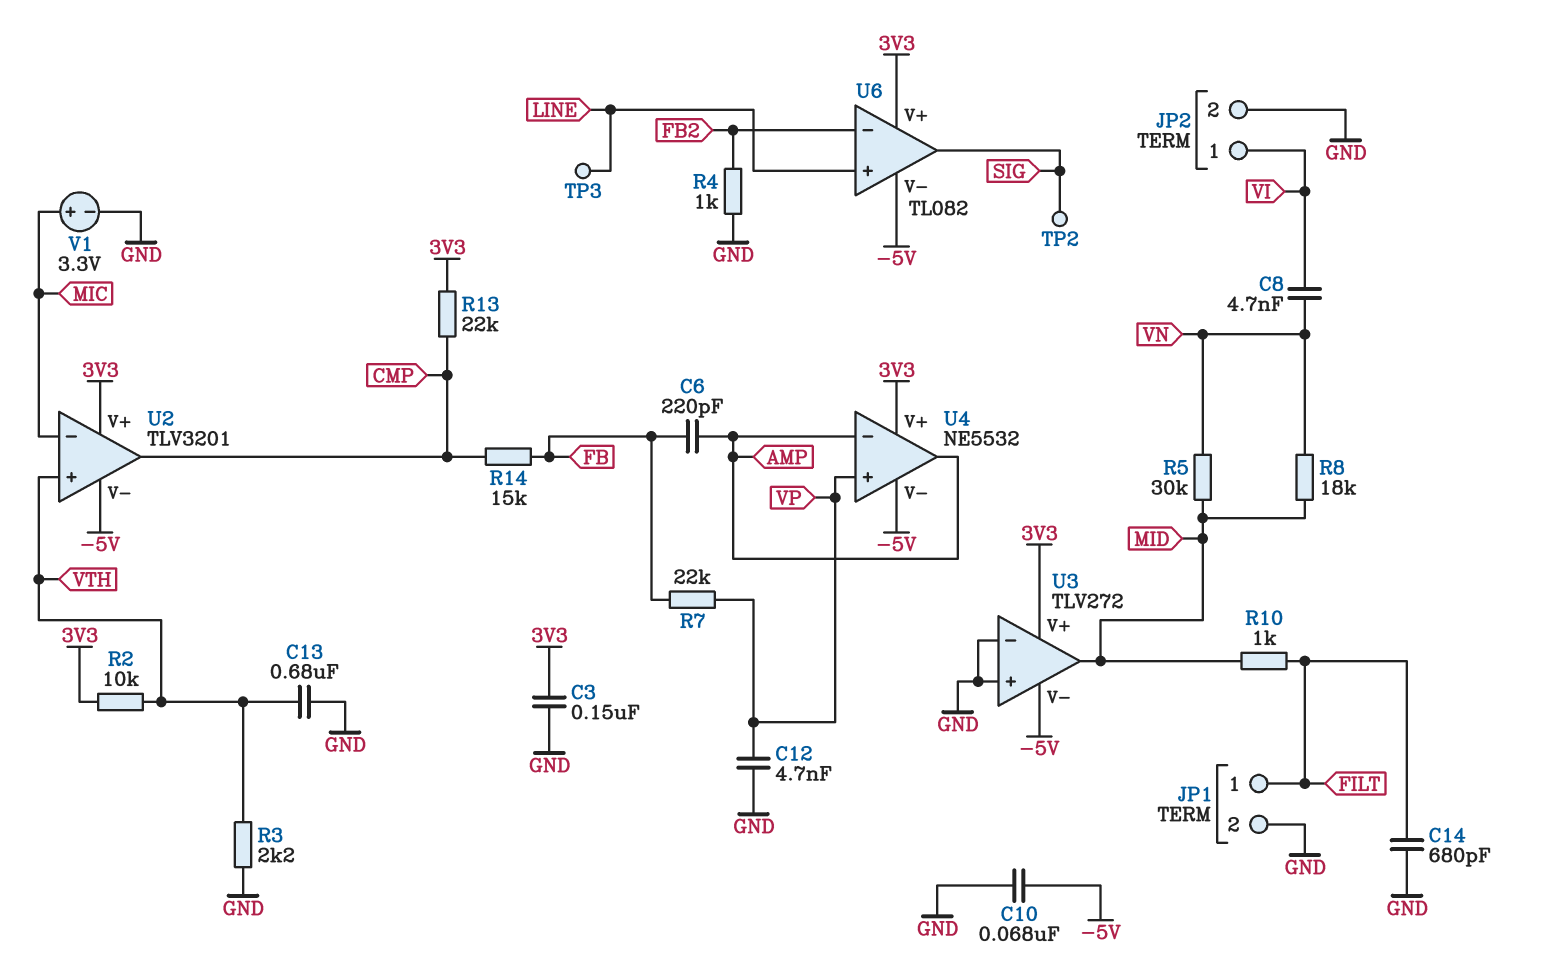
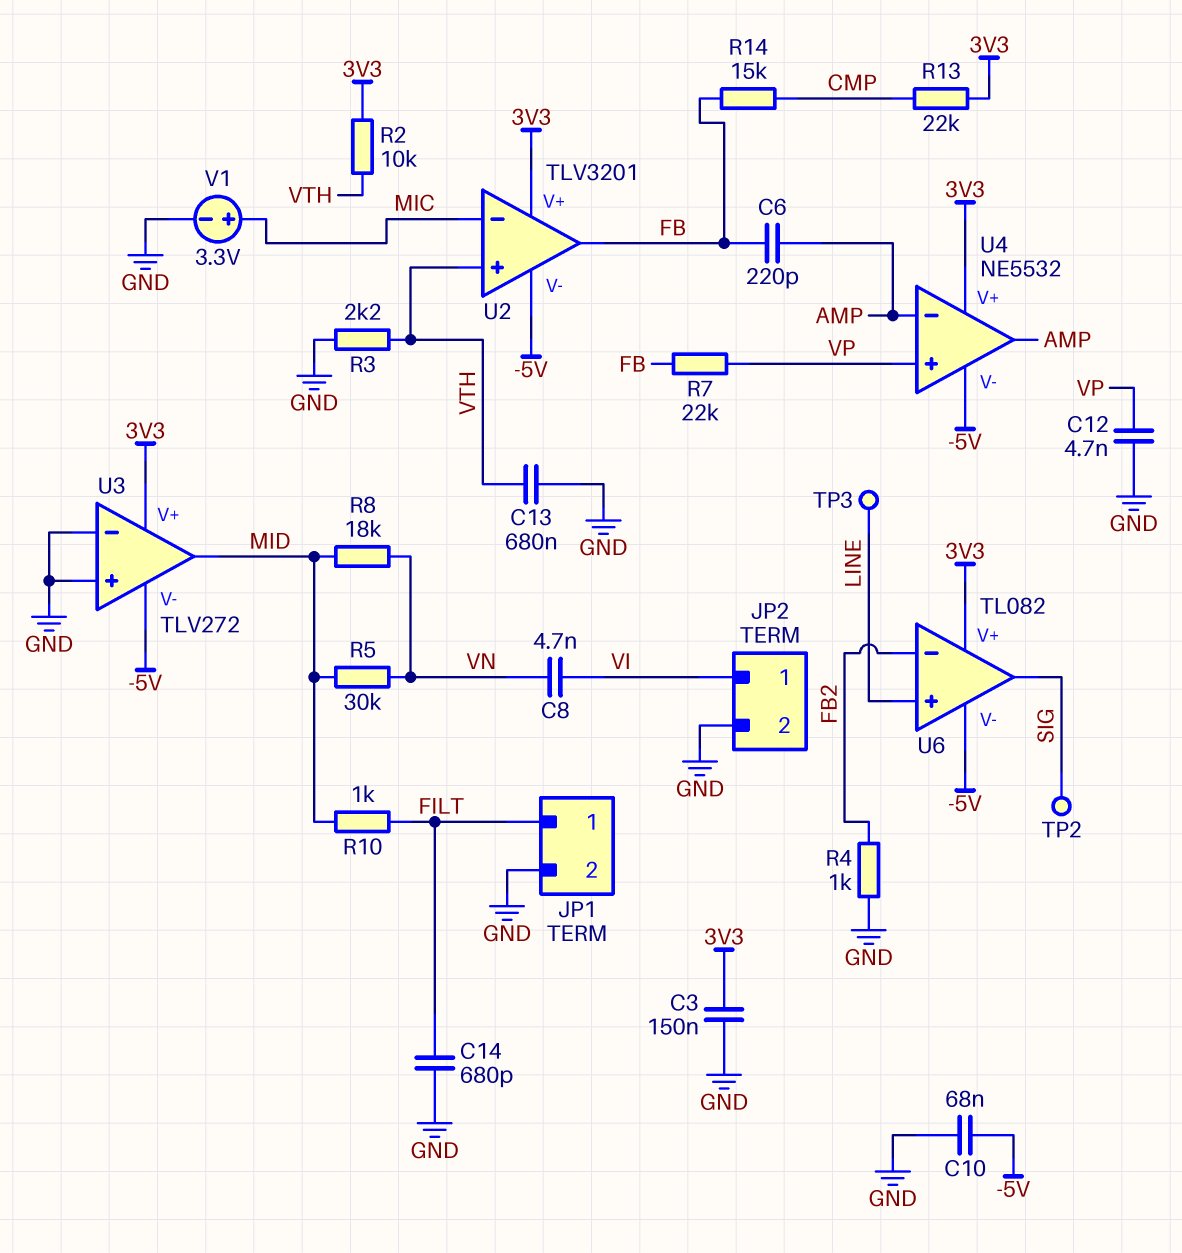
U2 pin out: CMP -> FB

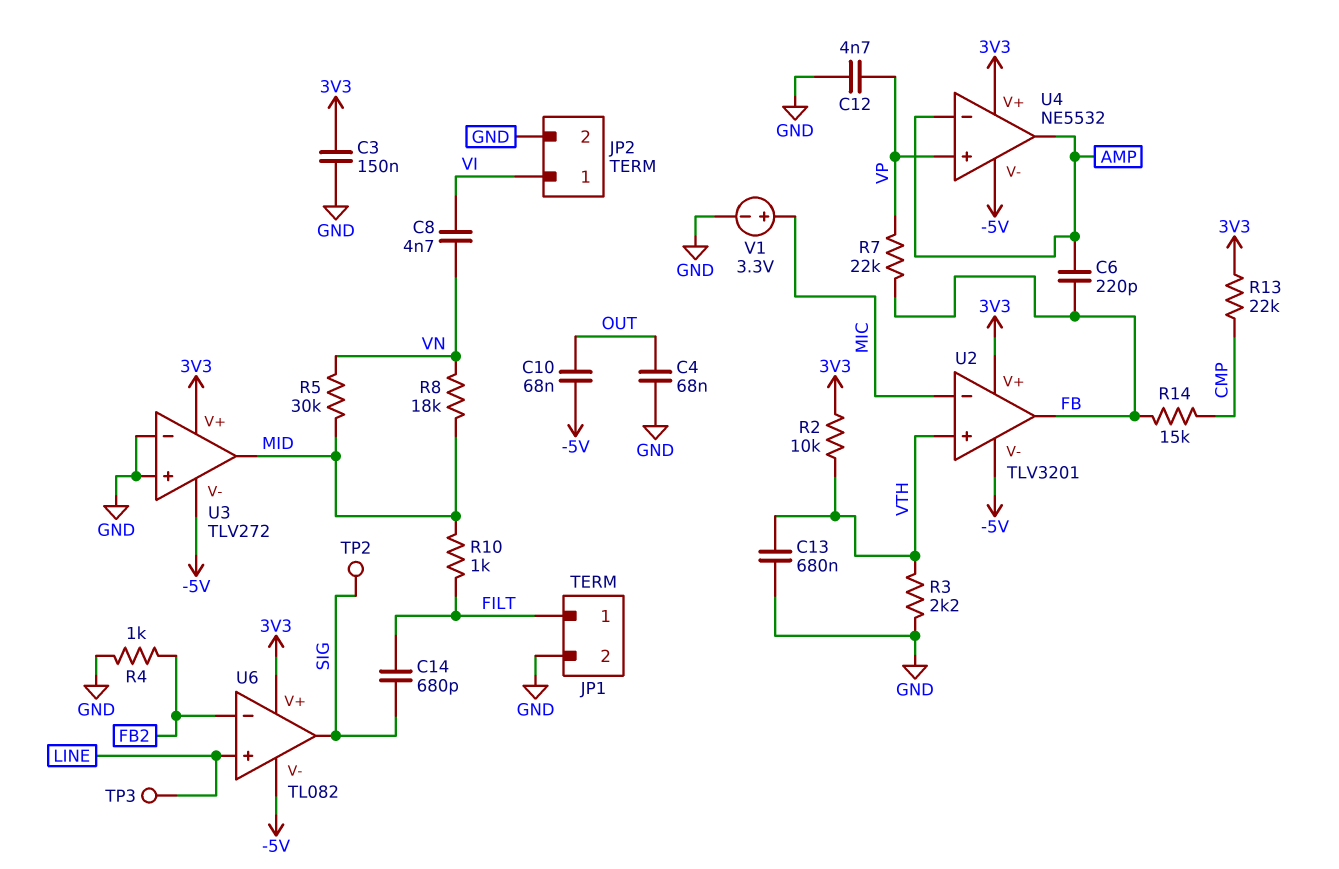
C4: none -> 68nF (GND, OUT)
C10: 68nF (-5V, GND) -> 68nF (-5V, OUT)
C14: 680pF (FILT, GND) -> 680pF (FILT, SIG)

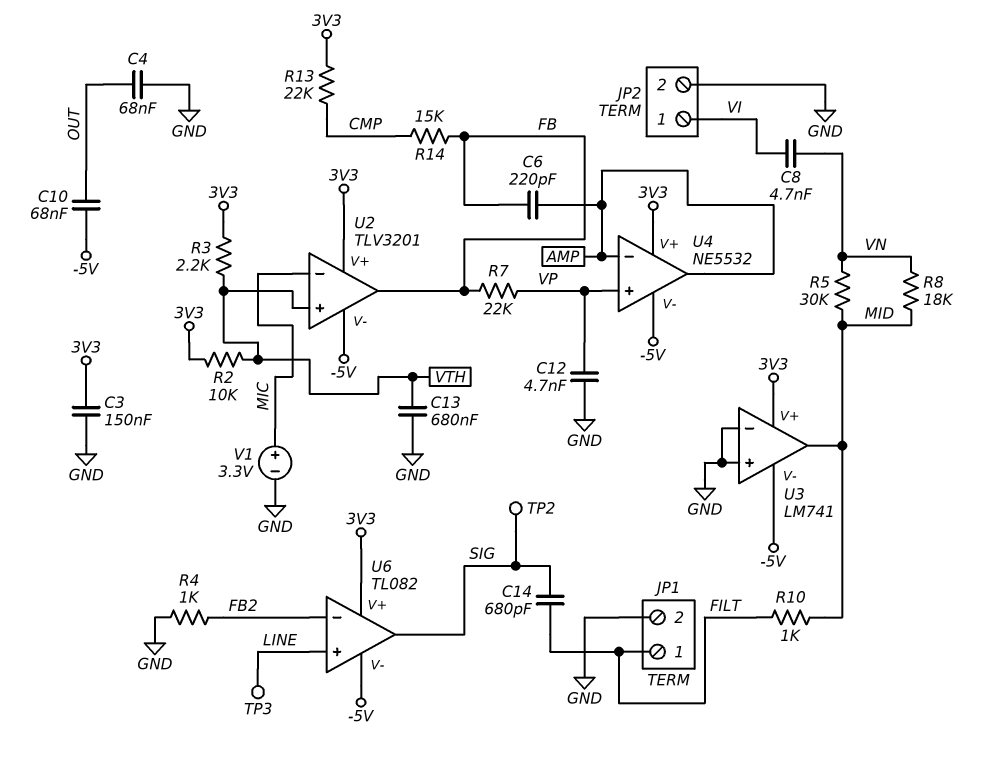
R3: 2.2k (GND, VTH) -> 2.2k (3V3, VTH)
U3: TLV272 -> LM741

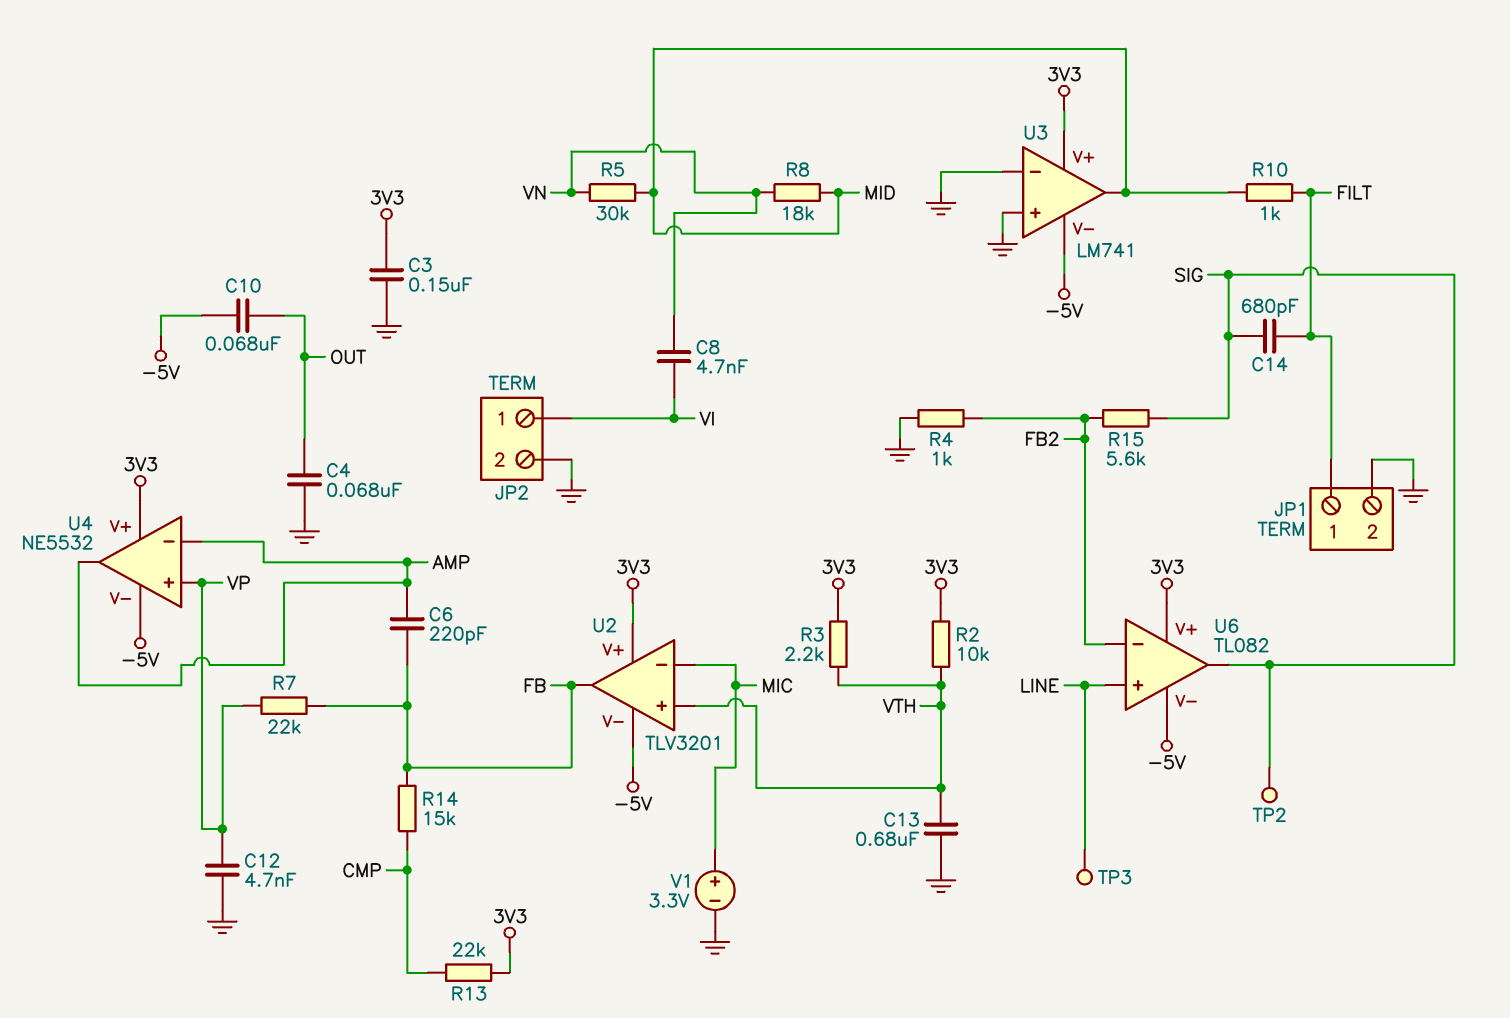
R15: none -> 5.6k (FB2, SIG)

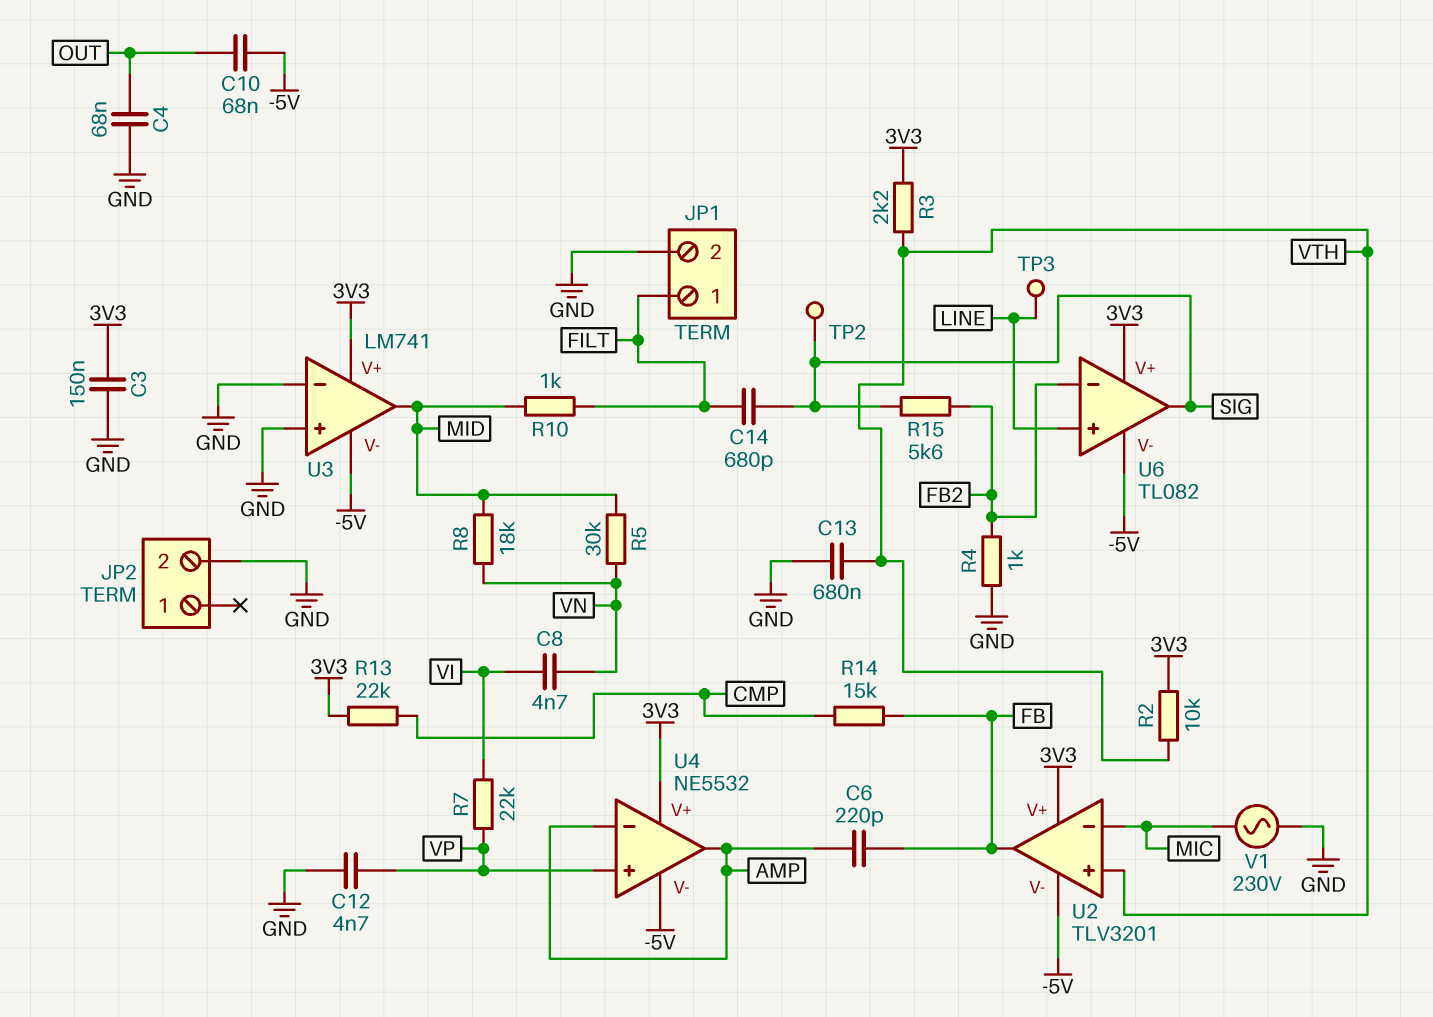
JP2 pin 1: VI -> none
R7: 22k (FB, VP) -> 22k (VI, VP)
V1: 3.3V (plus MIC, minus GND) -> AC 230V (GND, MIC)

